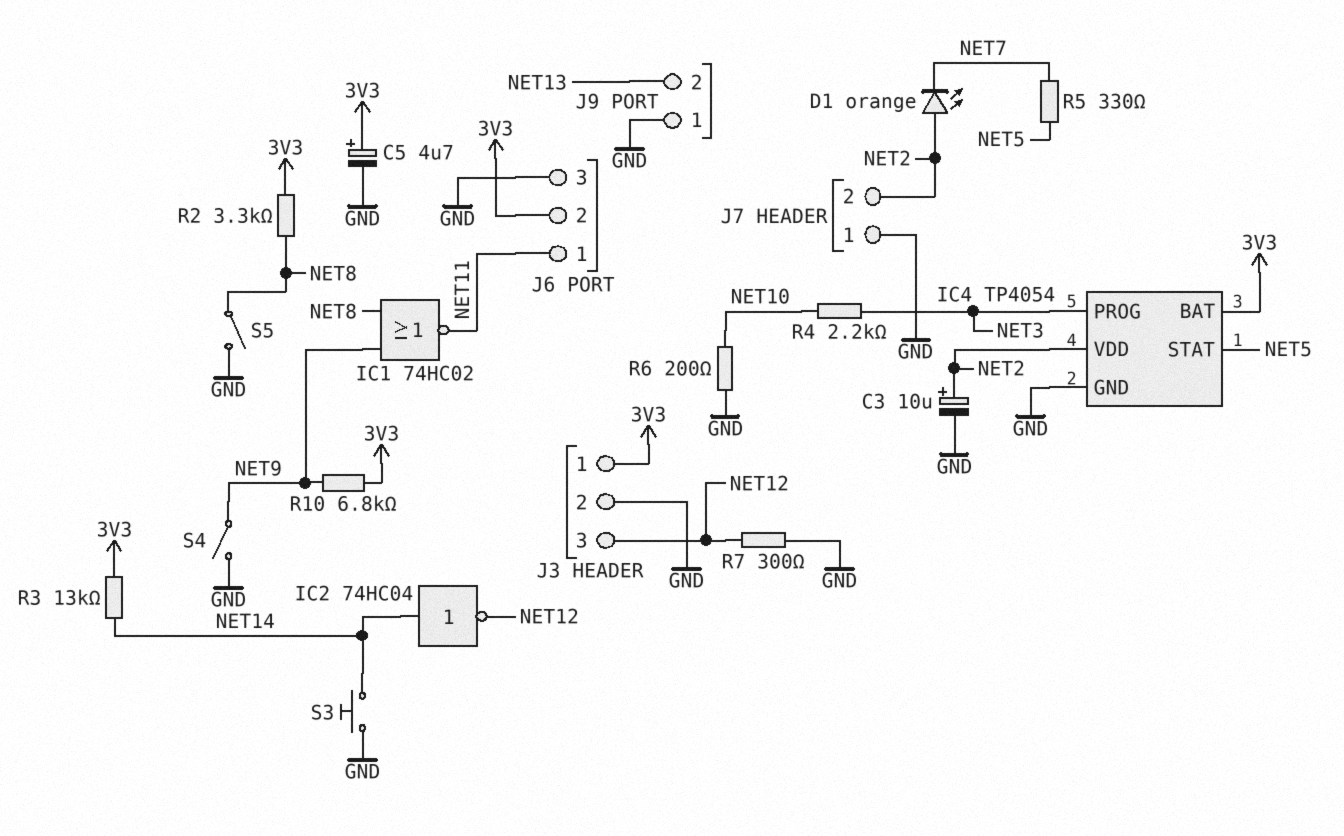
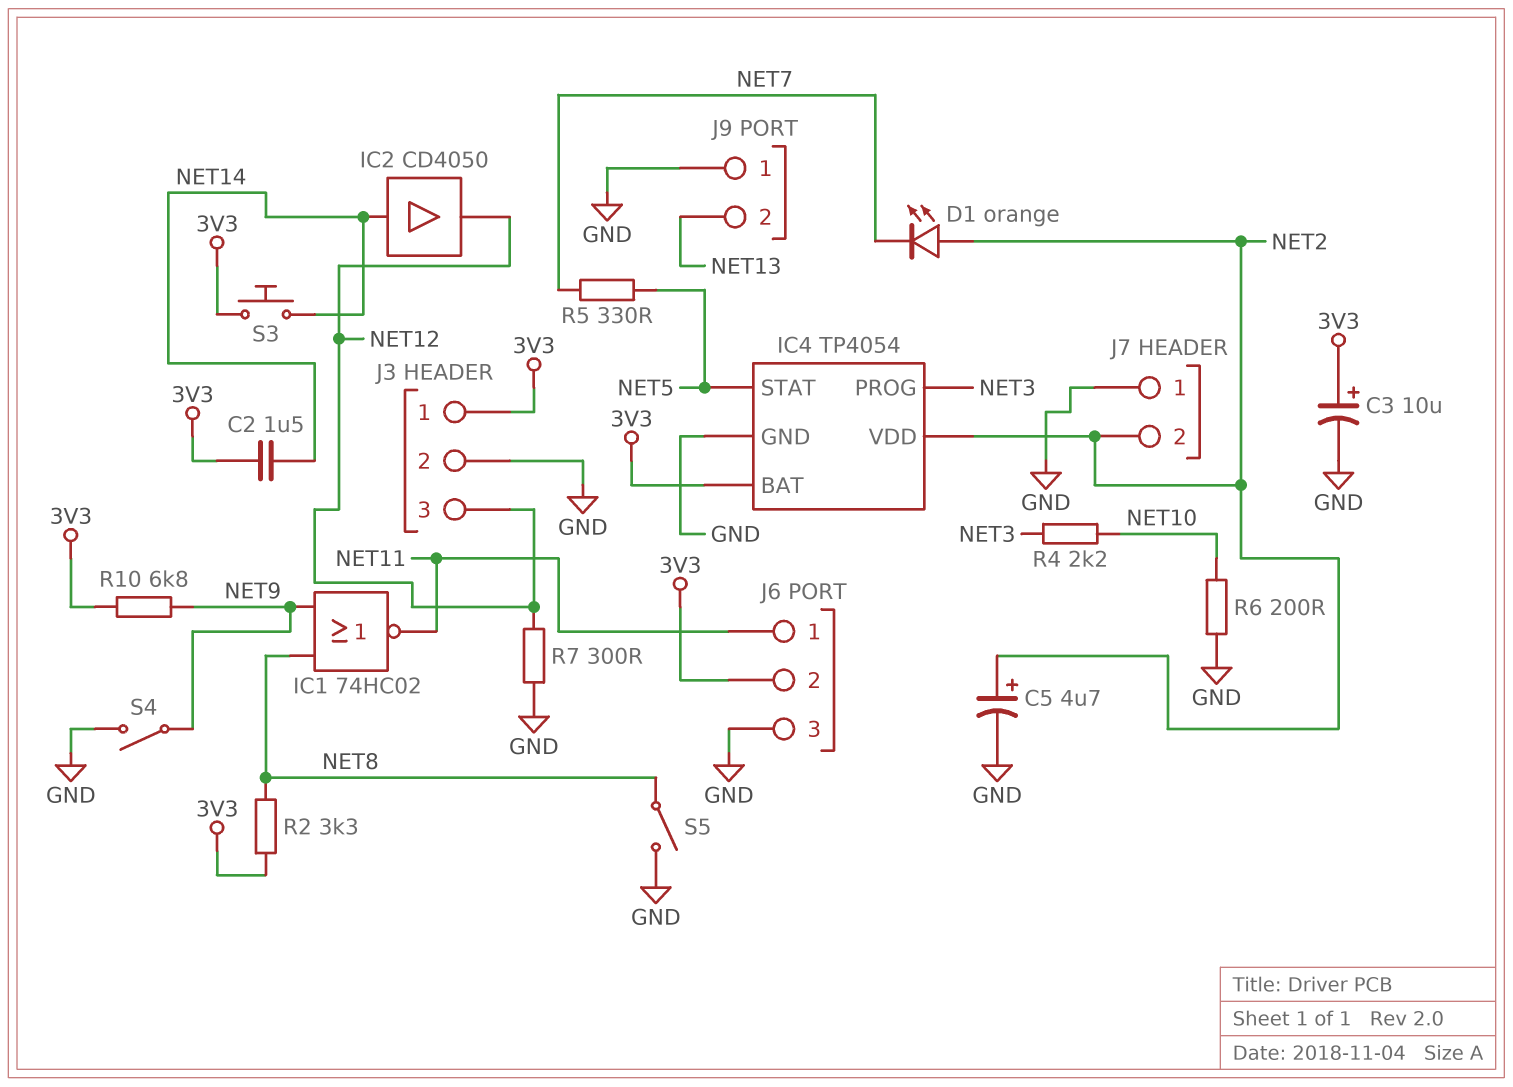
C2: none -> 1.5uF (3V3, NET14)
C3: 10uF (plus NET2, minus GND) -> 10uF (plus 3V3, minus GND)
C5: 4.7uF (plus 3V3, minus GND) -> 4.7uF (plus NET2, minus GND)
IC2: NOT 74HC04 (in NET14, out NET12) -> buffer CD4050 (in NET14, out NET12)
R3: 13k (3V3, NET14) -> none
S3: button (GND, NET14) -> button (3V3, NET14)

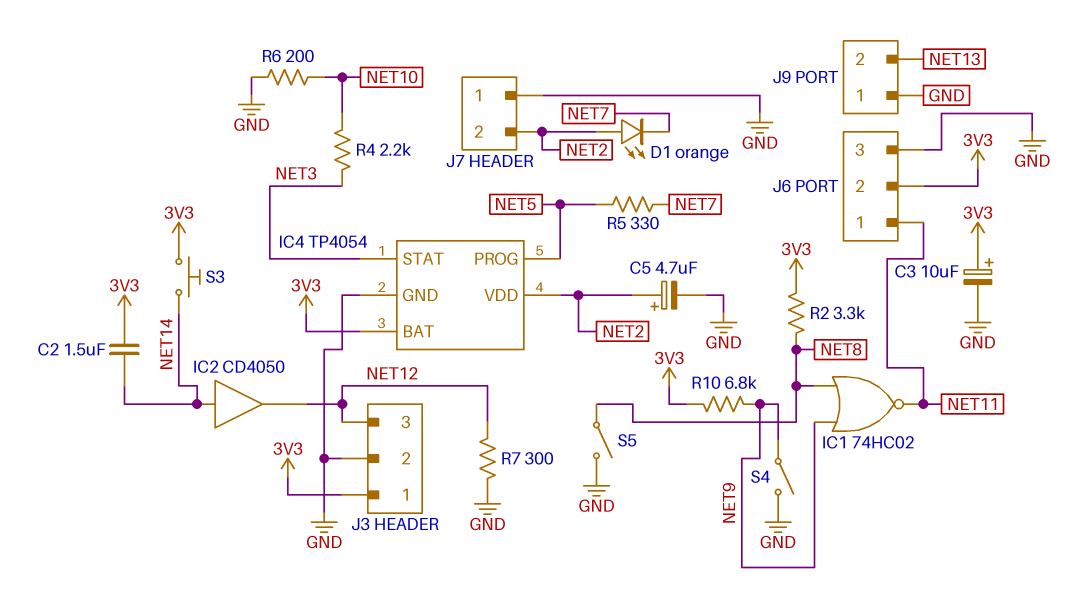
IC4 pin PROG: NET3 -> NET5
IC4 pin STAT: NET5 -> NET3

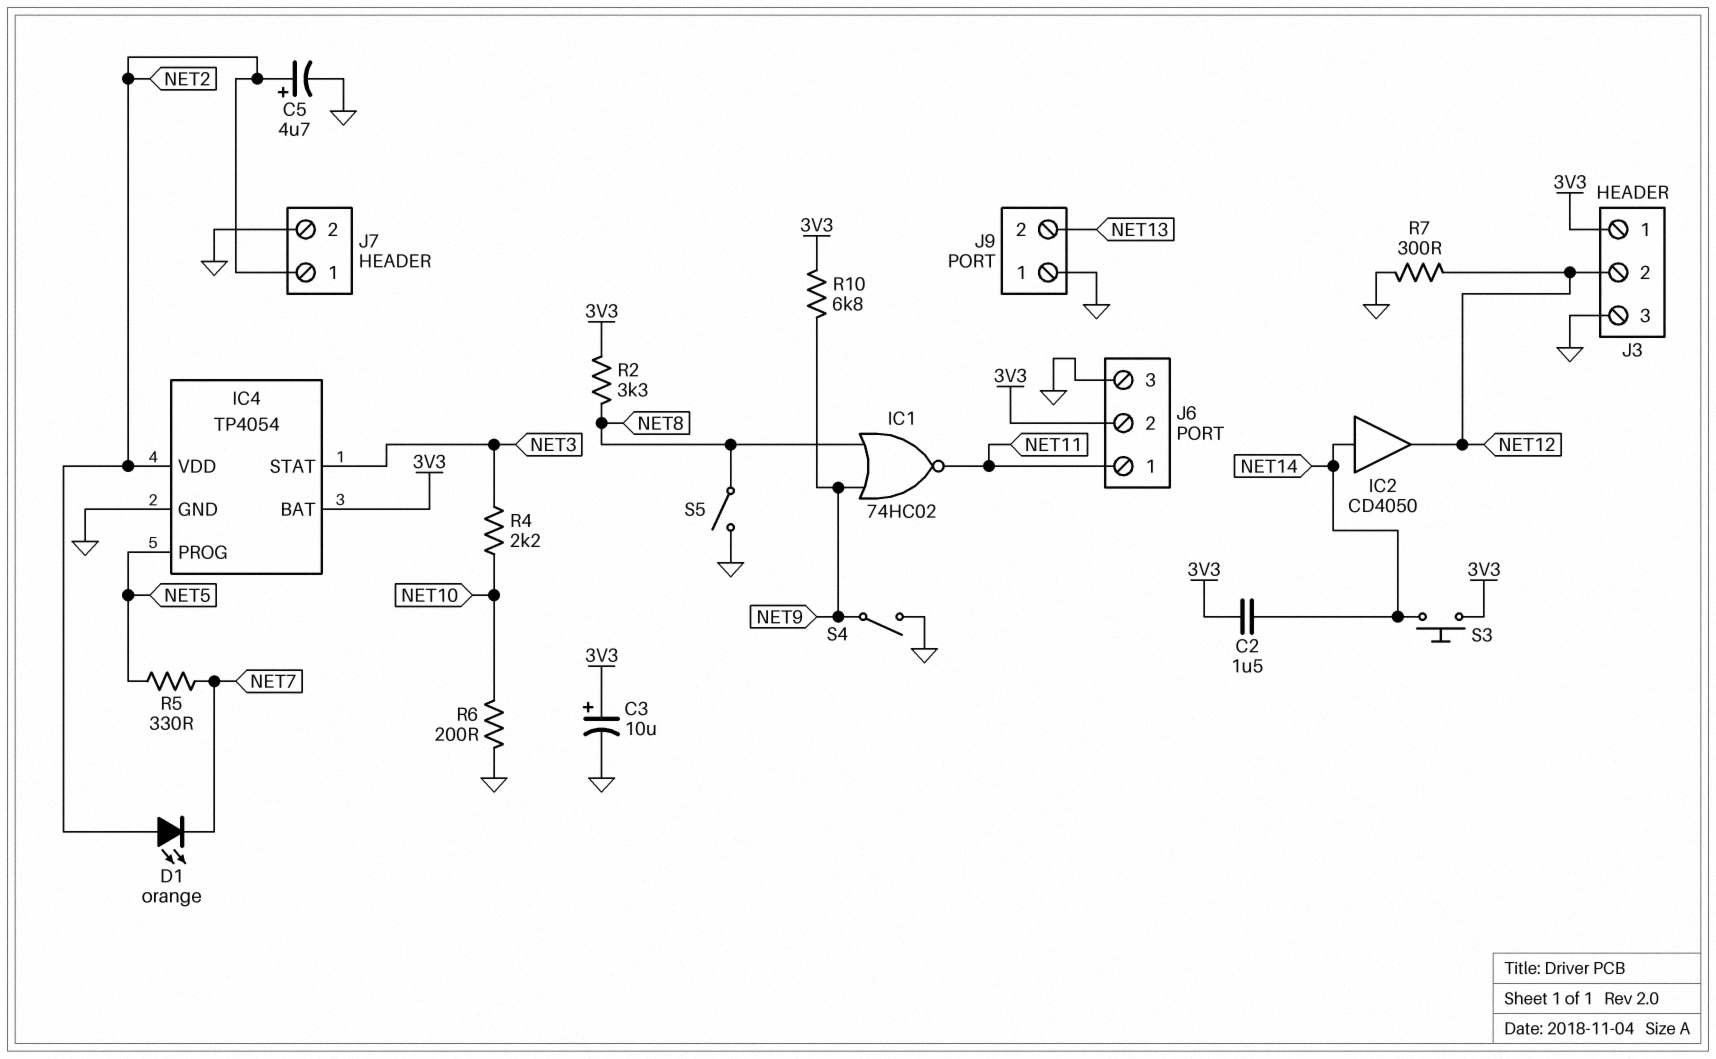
J3 pin 2: GND -> NET12
J3 pin 3: NET12 -> GND
J7 pin 1: GND -> NET2
J7 pin 2: NET2 -> GND

